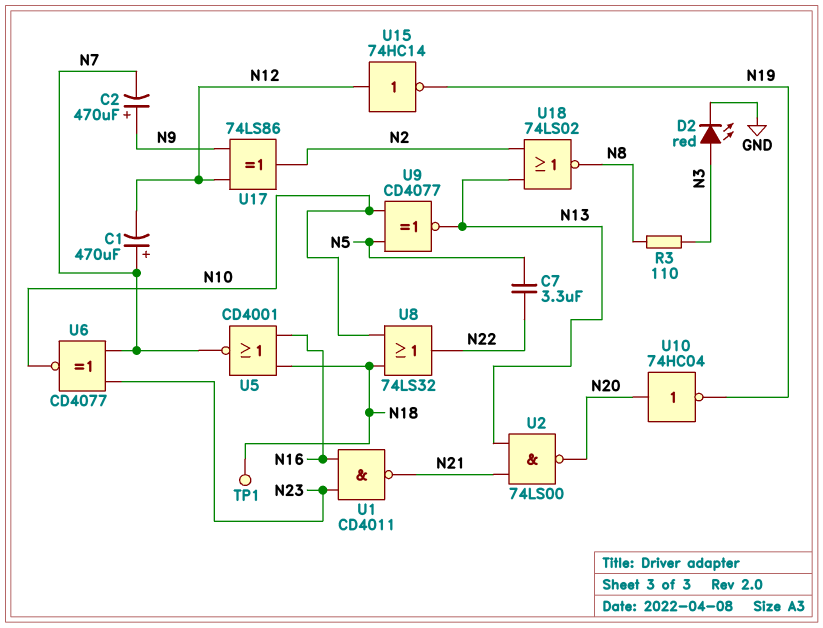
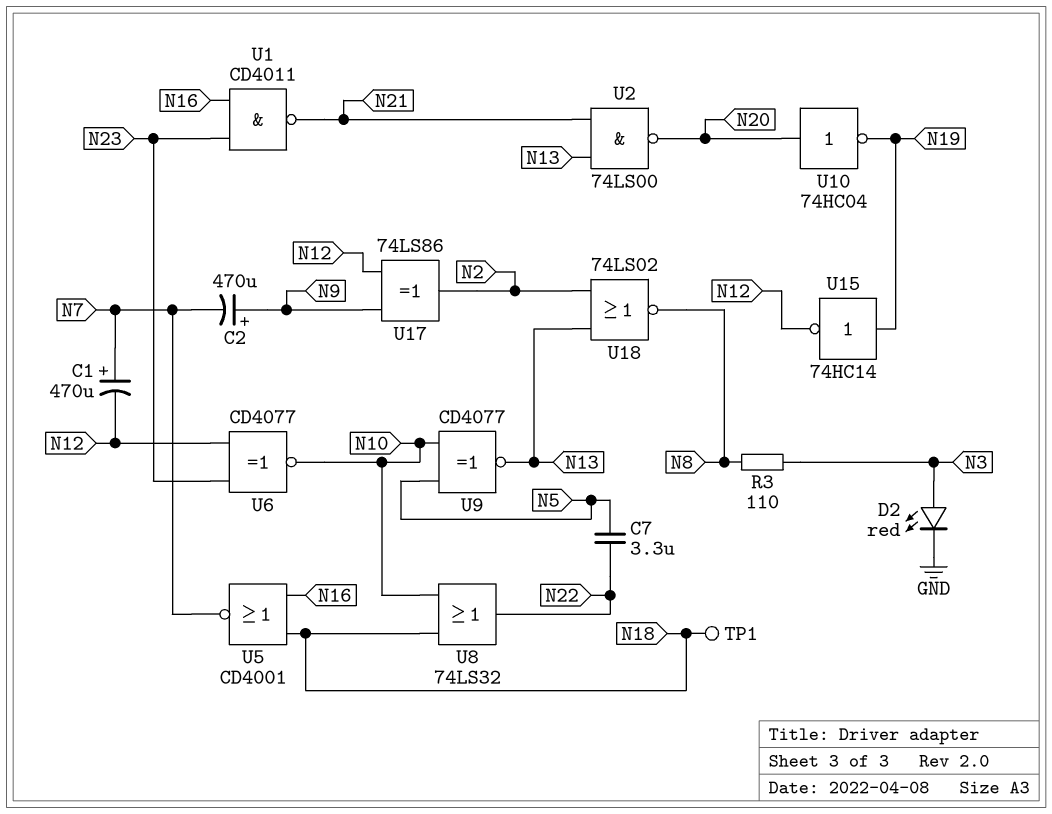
U6: XNOR CD4077 (in N7, in N23, out N10) -> XNOR CD4077 (in N12, in N23, out N10)
U15: NOT 74HC14 (in N12, out N19) -> NOT 74HC14 (in N19, out N12)

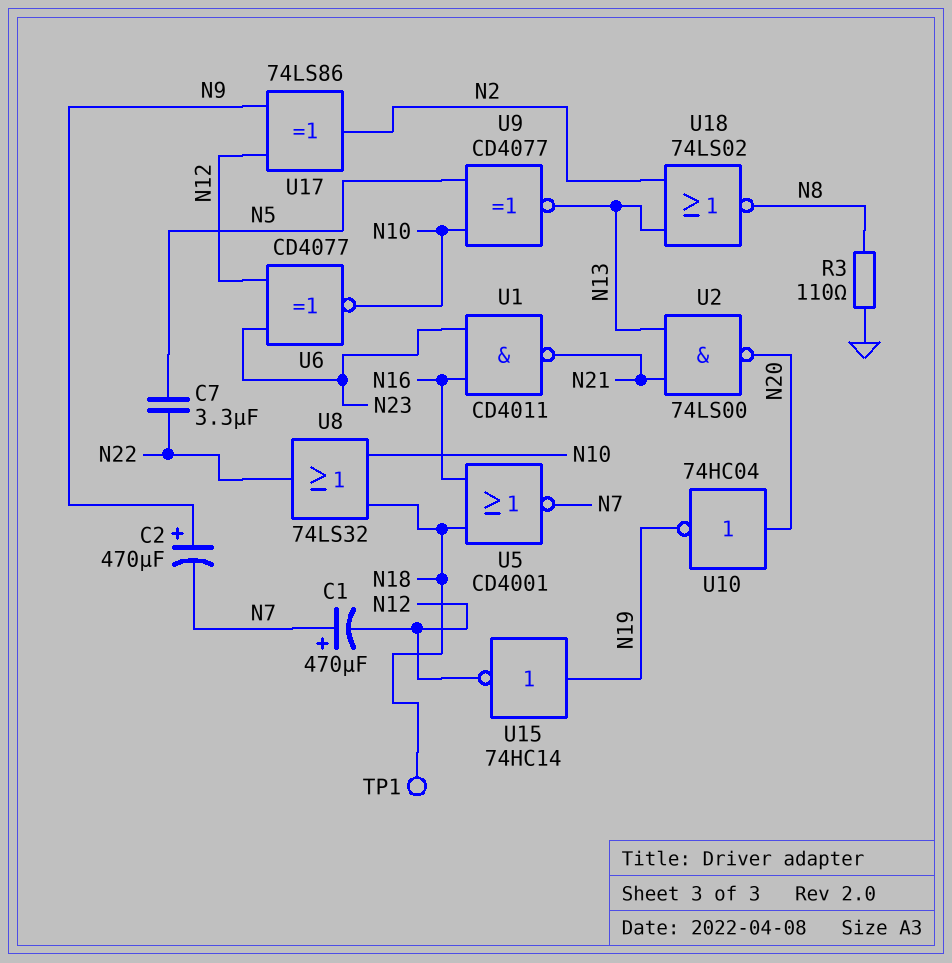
D2: LED red (A N3, K GND) -> none
R3: 110 (N3, N8) -> 110 (GND, N8)

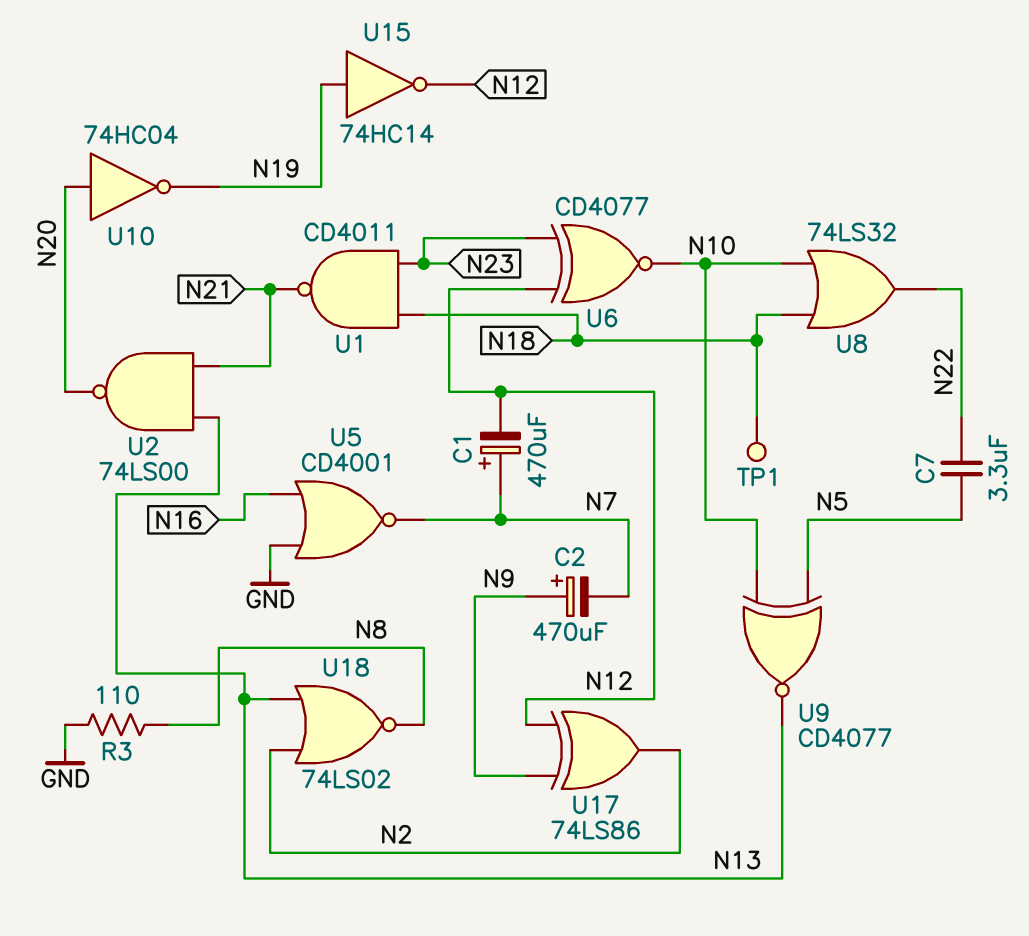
U1: NAND CD4011 (in N16, in N23, out N21) -> NAND CD4011 (in N18, in N23, out N21)
U5: NOR CD4001 (in N16, in N18, out N7) -> NOR CD4001 (in GND, in N16, out N7)

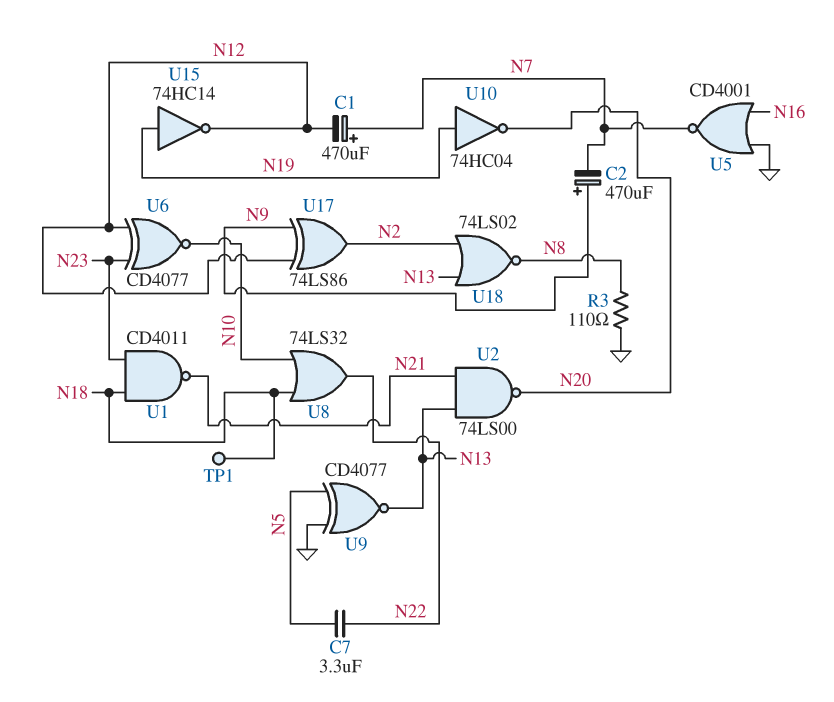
U9: XNOR CD4077 (in N5, in N10, out N13) -> XNOR CD4077 (in GND, in N5, out N13)
U10: NOT 74HC04 (in N20, out N19) -> NOT 74HC04 (in N19, out N20)

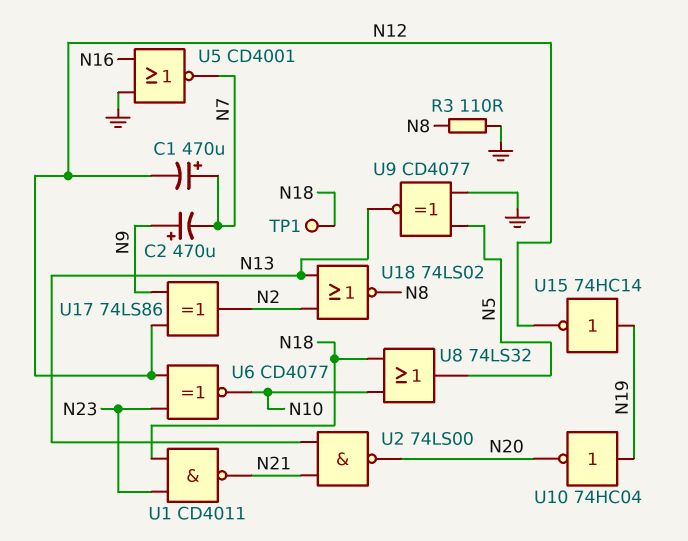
C7: 3.3uF (N5, N22) -> none
U8: OR 74LS32 (in N10, in N18, out N22) -> OR 74LS32 (in N10, in N18, out N5)

